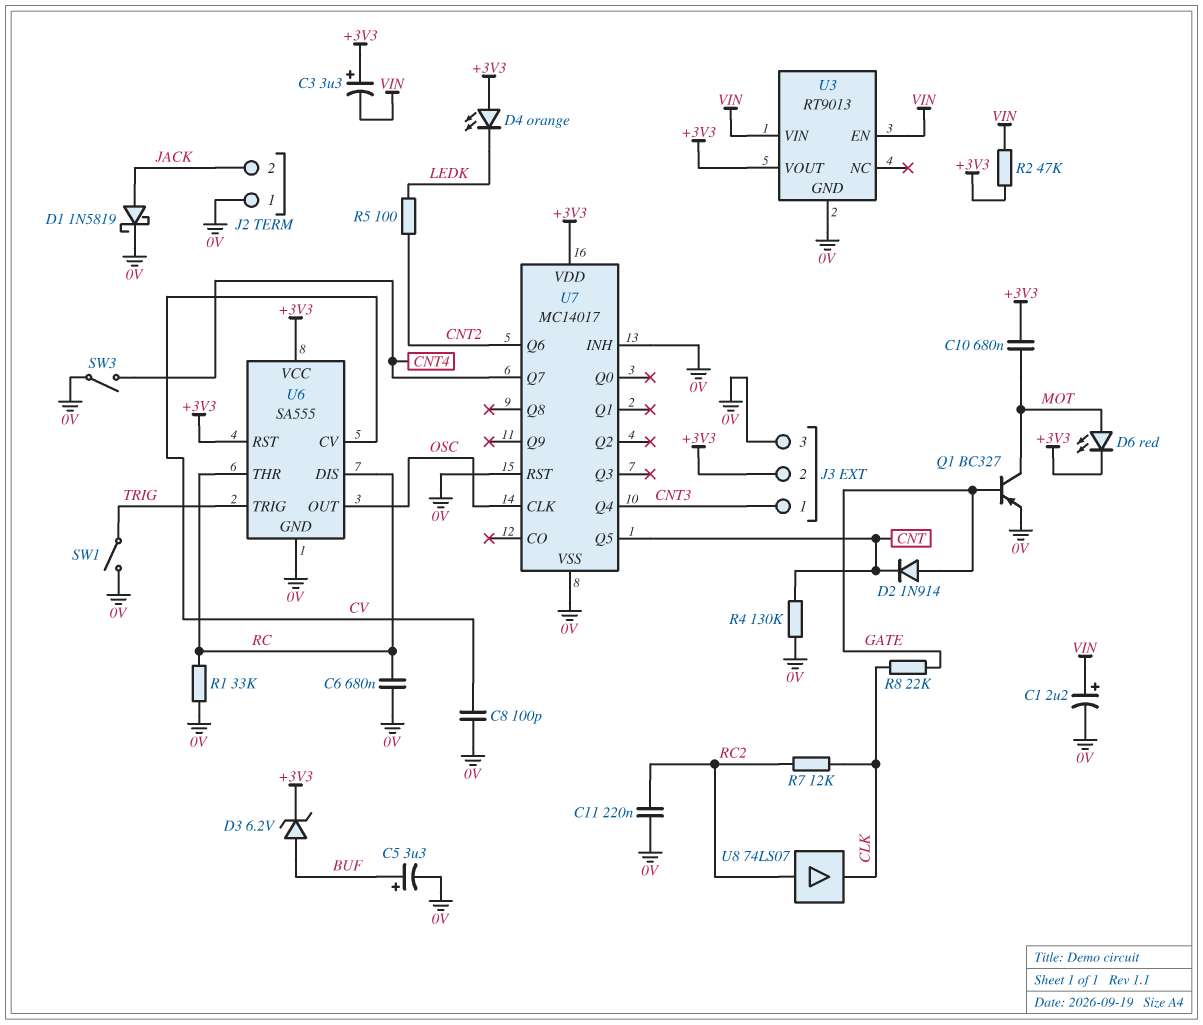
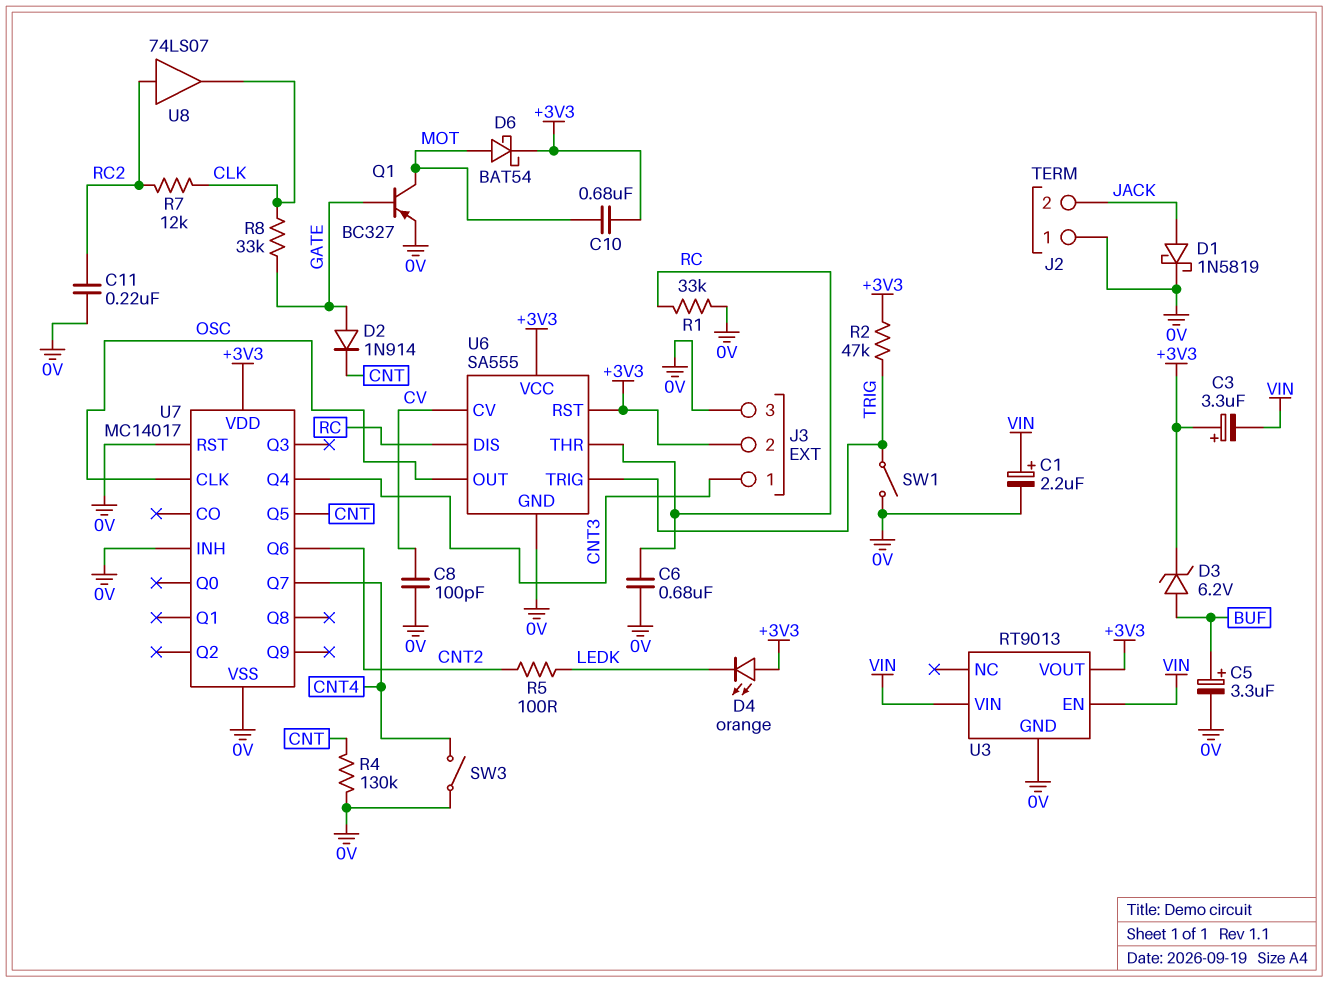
D6: LED red (A MOT, K +3V3) -> schottky BAT54 (A MOT, K +3V3)
R2: 47k (+3V3, VIN) -> 47k (+3V3, TRIG)
R8: 22k (CLK, GATE) -> 33k (CLK, GATE)

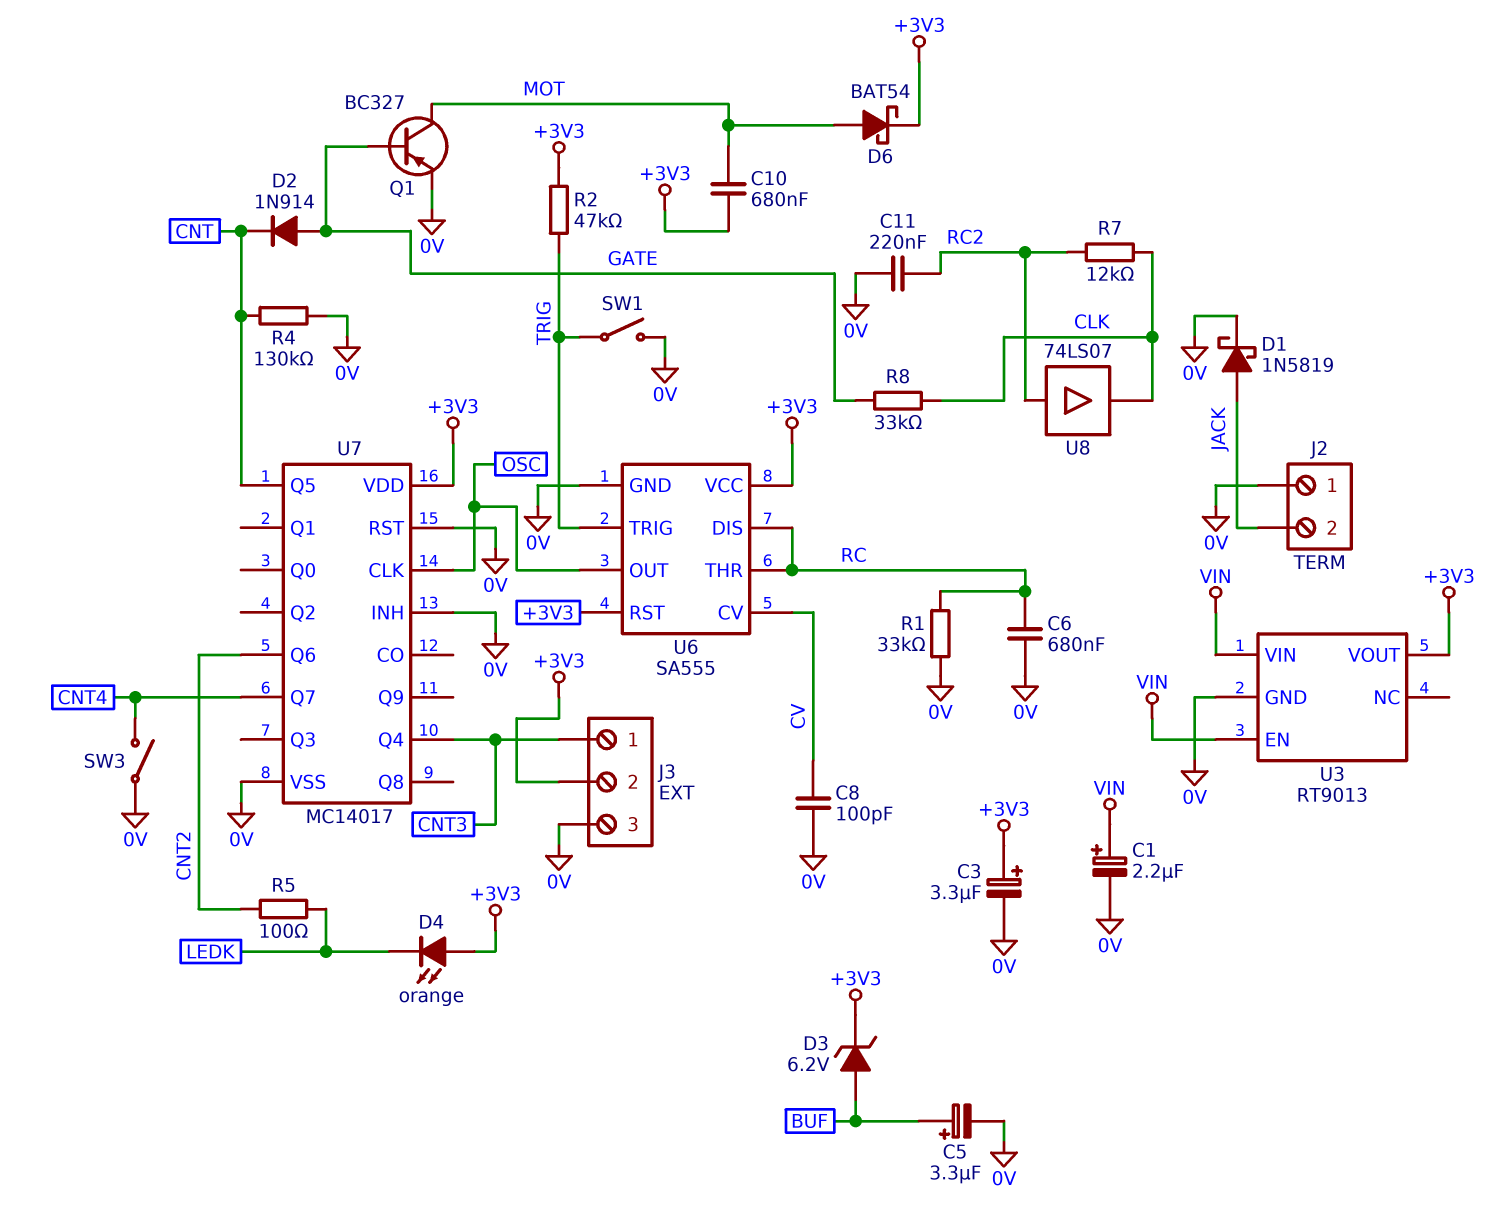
C3: 3.3uF (plus +3V3, minus VIN) -> 3.3uF (plus +3V3, minus 0V)

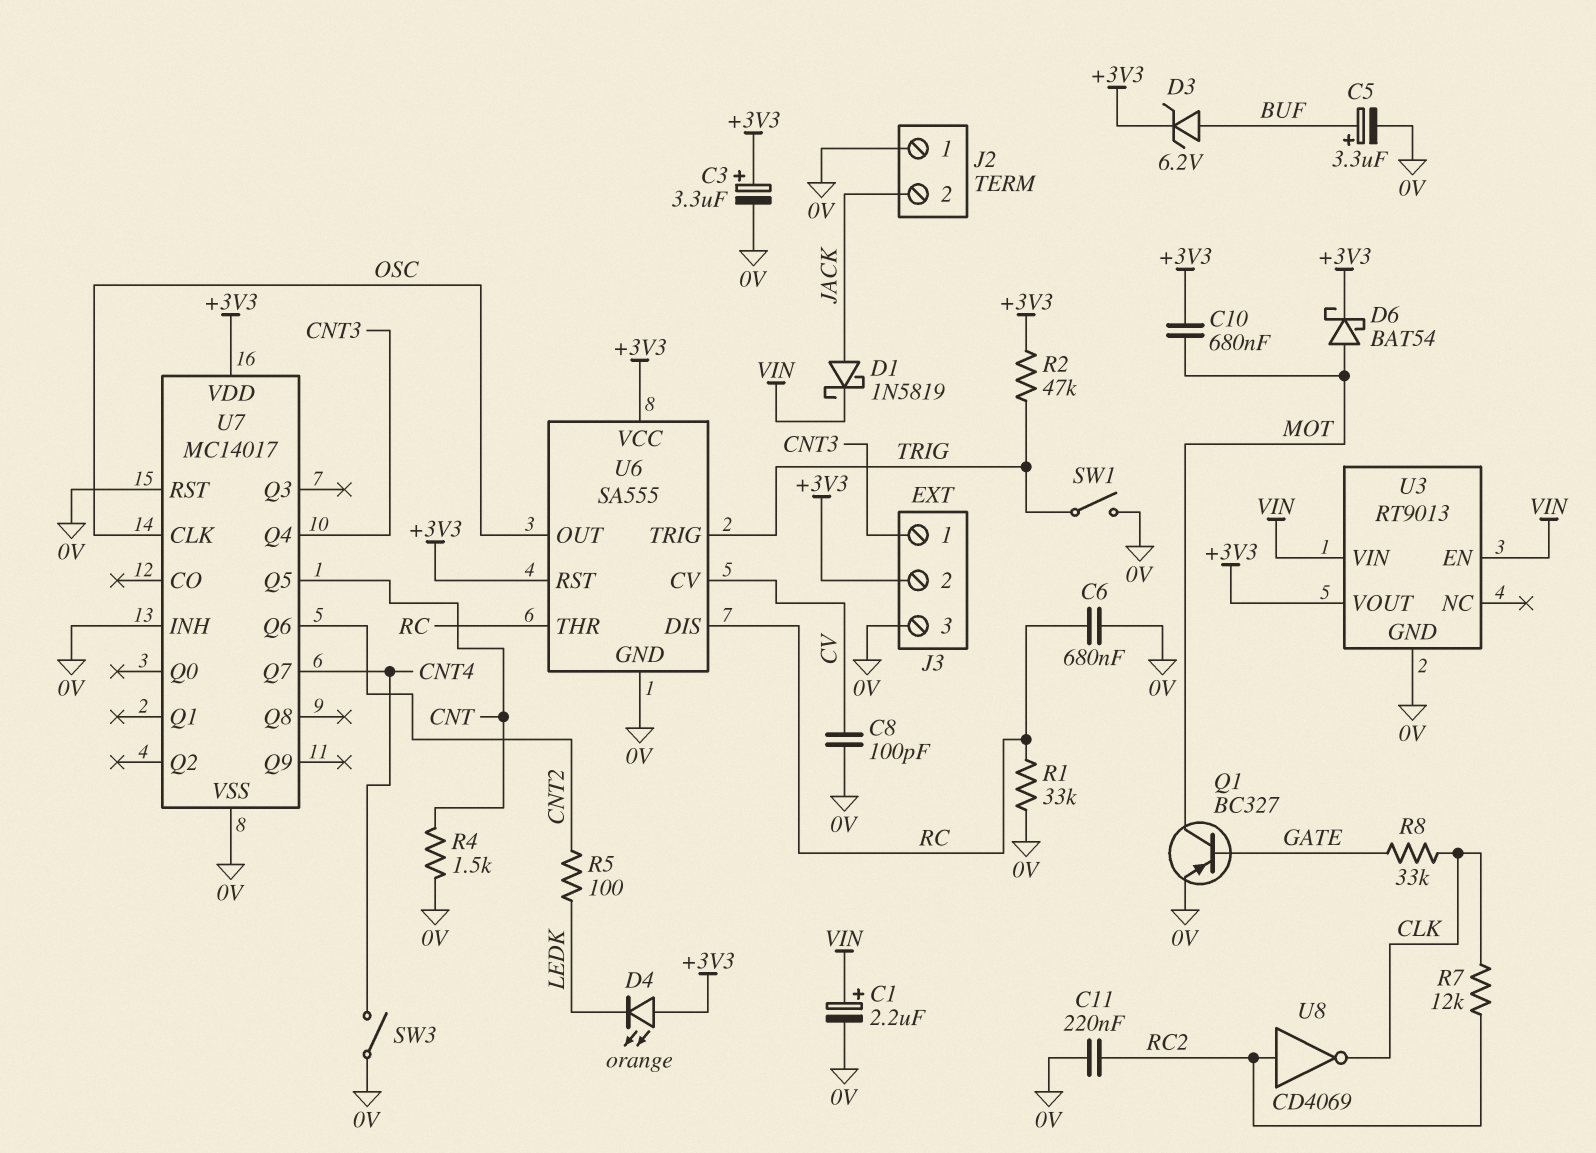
D1: schottky 1N5819 (A JACK, K 0V) -> schottky 1N5819 (A JACK, K VIN)
D2: diode 1N914 (A GATE, K CNT) -> none
R4: 130k (0V, CNT) -> 1.5k (0V, CNT)
U8: buffer 74LS07 (in RC2, out CLK) -> NOT CD4069 (in RC2, out CLK)

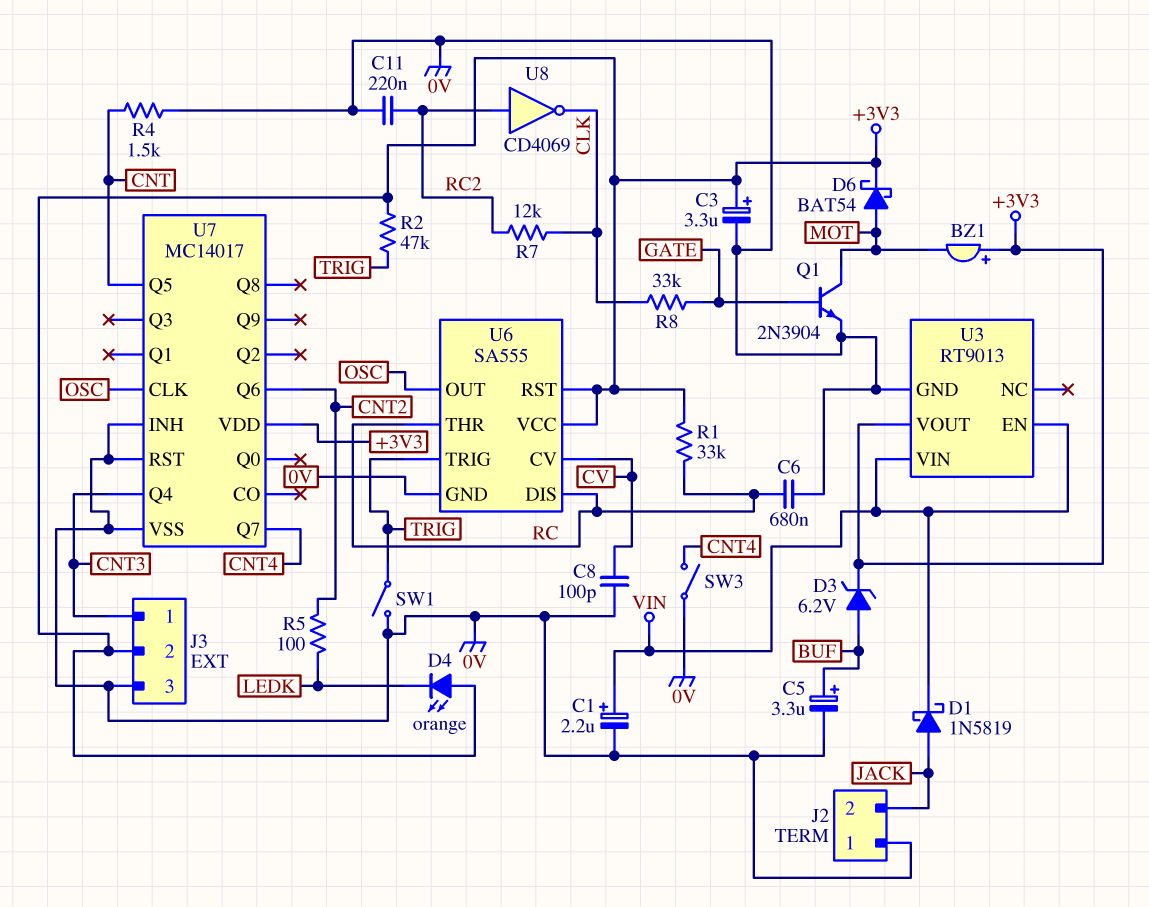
BZ1: none -> buzzer (plus +3V3, minus MOT)
C10: 680nF (+3V3, MOT) -> none
Q1: PNP BC327 (B GATE, C MOT, E 0V) -> NPN 2N3904 (B GATE, C MOT, E 0V)
R1: 33k (0V, RC) -> 33k (+3V3, RC)

